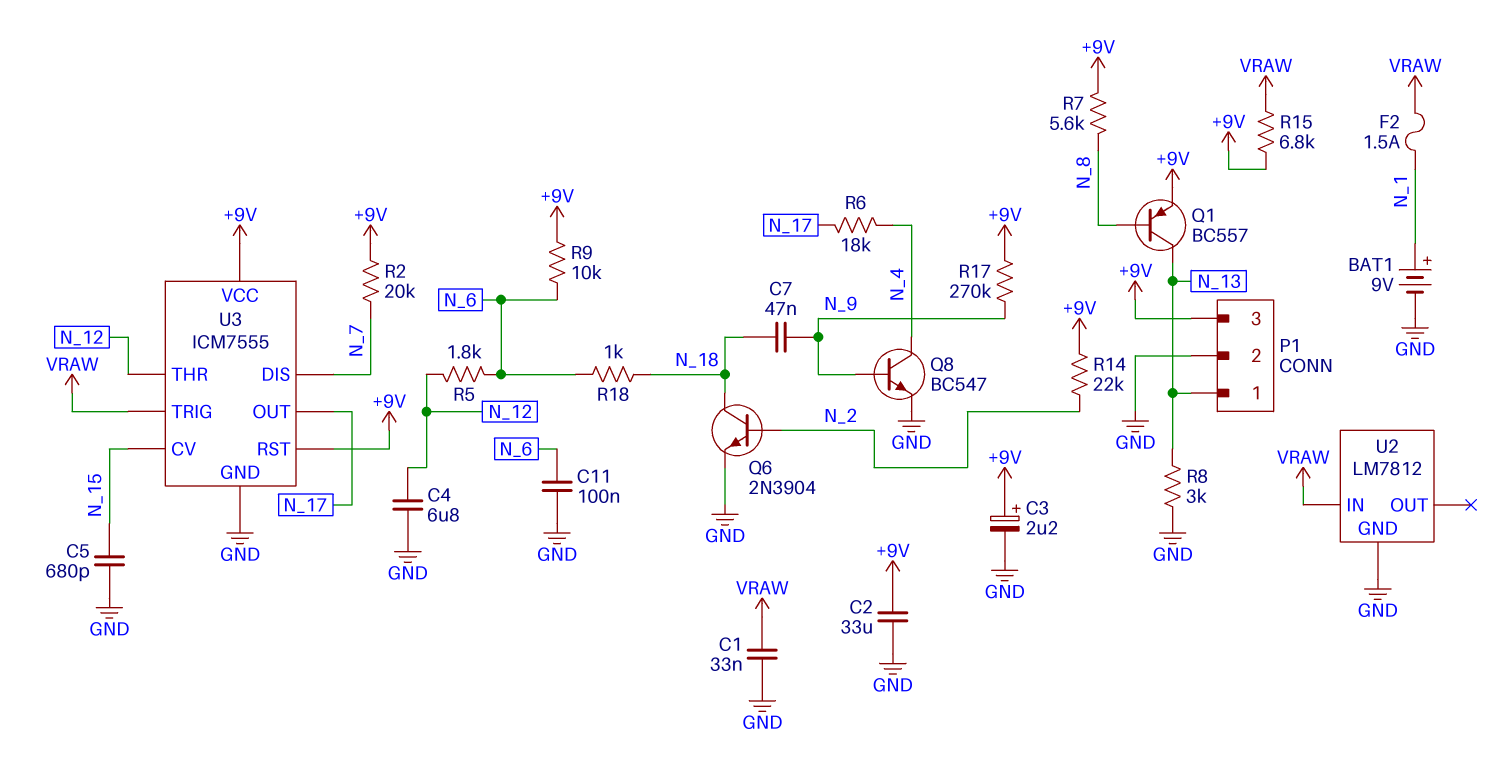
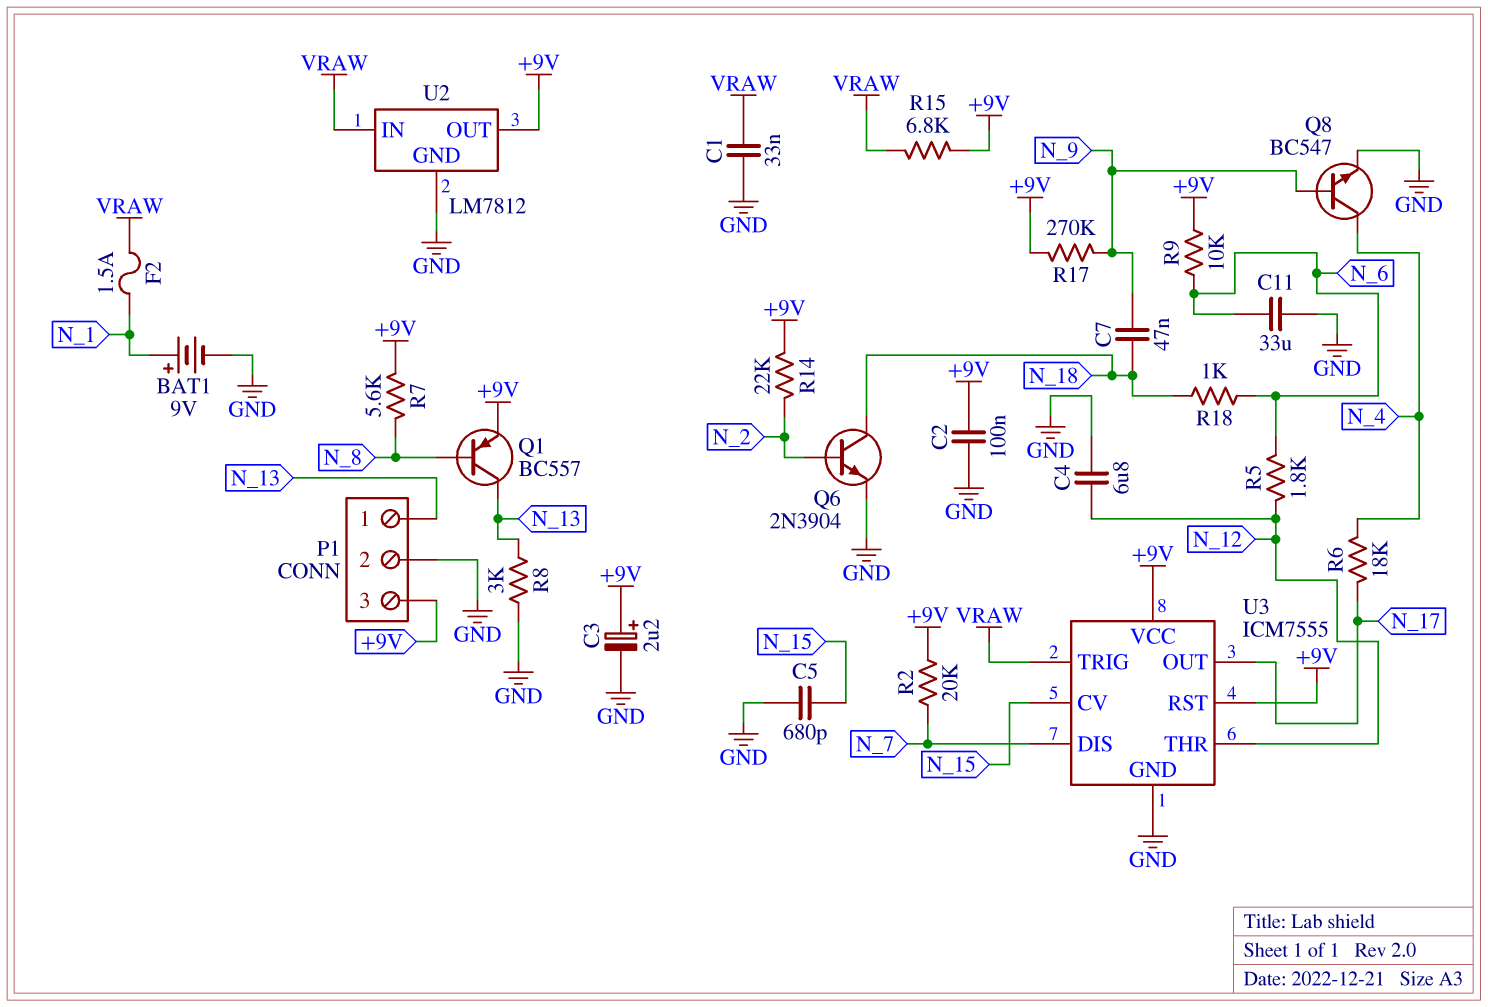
C2: 33uF (+9V, GND) -> 100nF (+9V, GND)
C11: 100nF (GND, N_6) -> 33uF (GND, N_6)
U2 pin OUT: none -> +9V

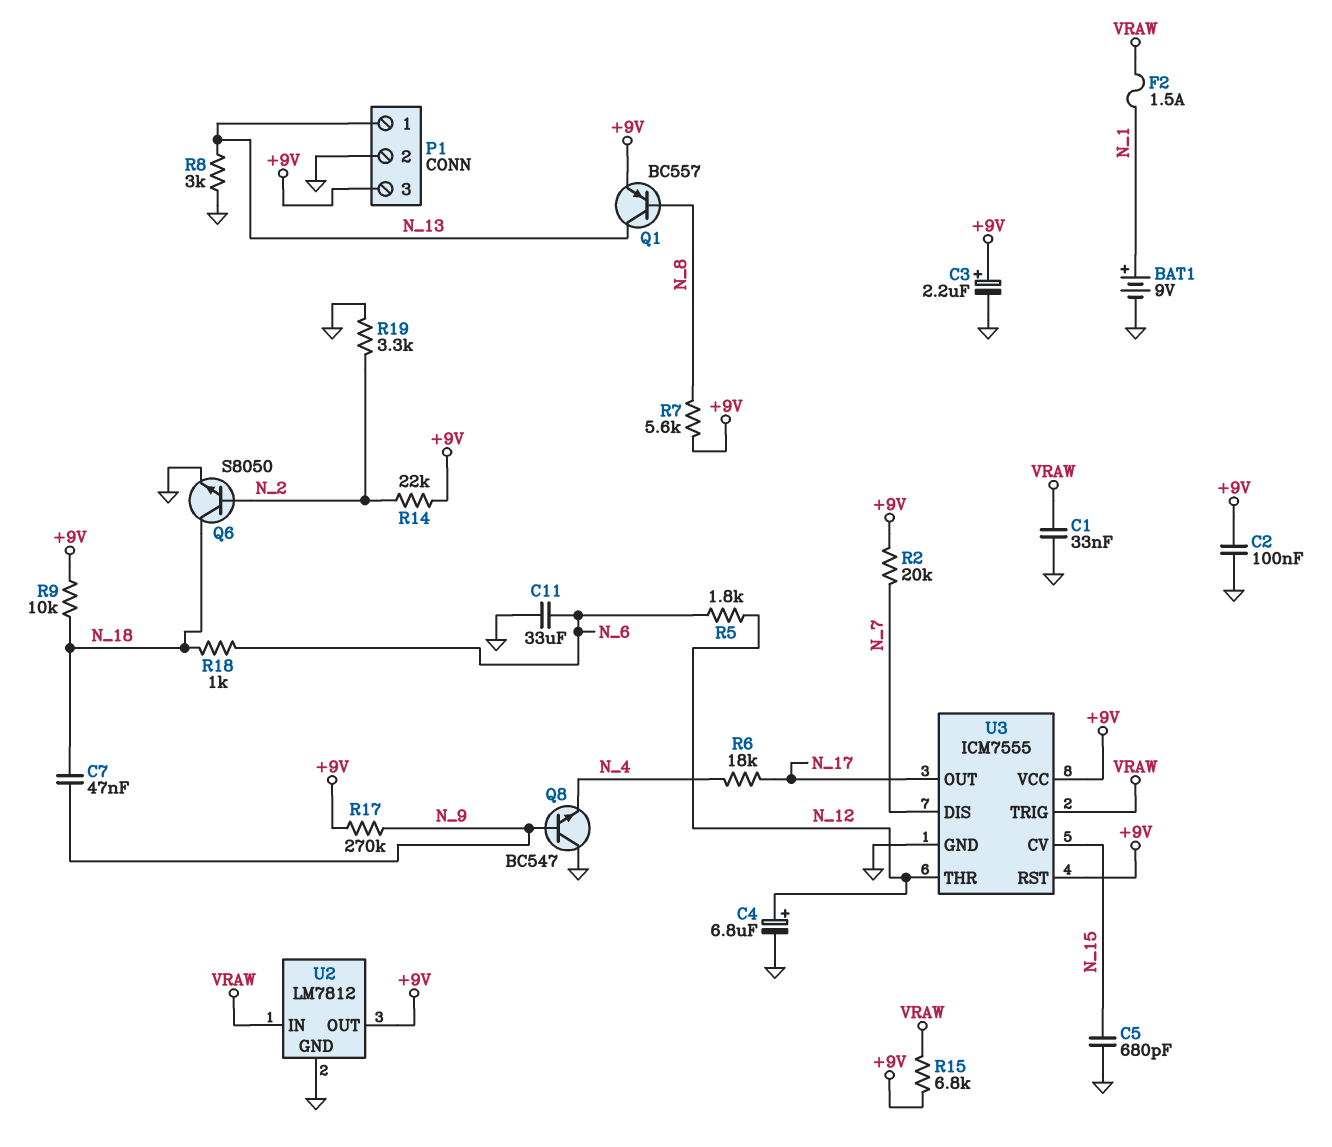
C4: 6.8uF (GND, N_12) -> 6.8uF (plus N_12, minus GND)
Q6: NPN 2N3904 (B N_2, C N_18, E GND) -> NPN S8050 (B N_2, C N_18, E GND)
Q8: NPN BC547 (B N_9, C N_4, E GND) -> NPN BC547 (B N_9, C GND, E N_4)
R9: 10k (+9V, N_6) -> 10k (+9V, N_18)
R19: none -> 3.3k (GND, N_2)

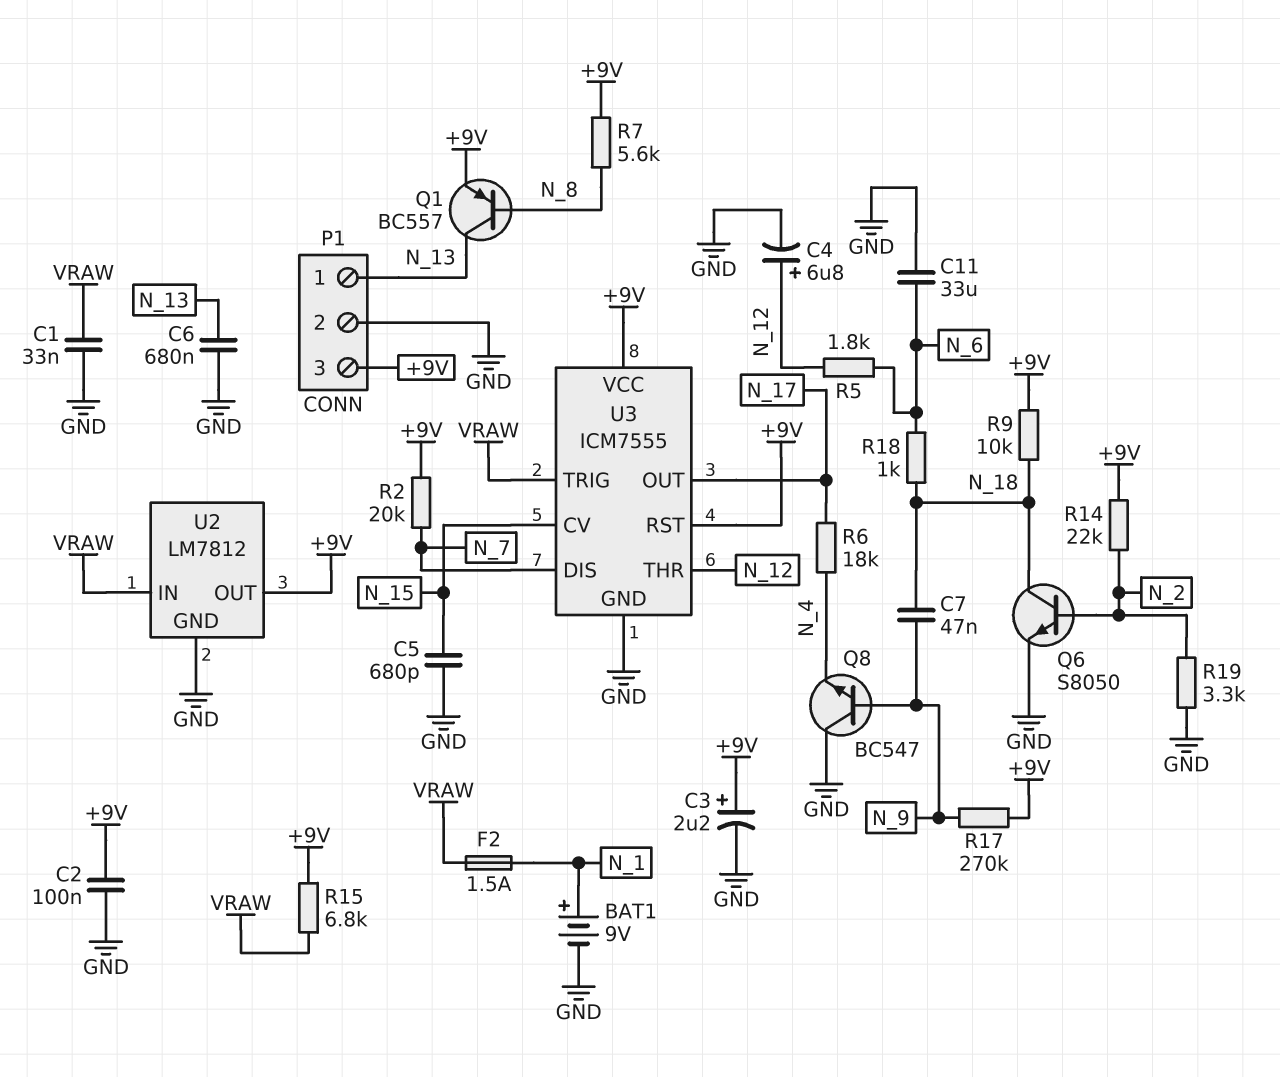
C6: none -> 680nF (GND, N_13)
R8: 3k (GND, N_13) -> none

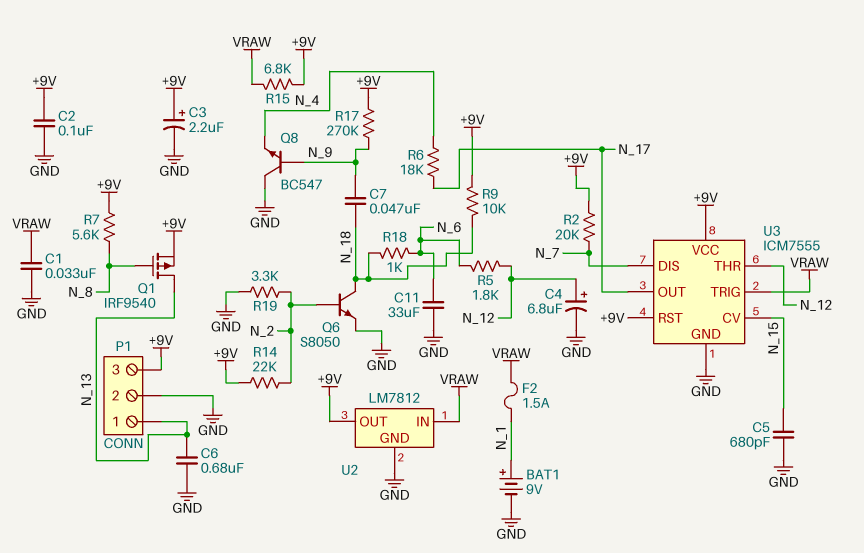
Q1: PNP BC557 (B N_8, C N_13, E +9V) -> PMOS IRF9540 (G N_8, D N_13, S +9V)

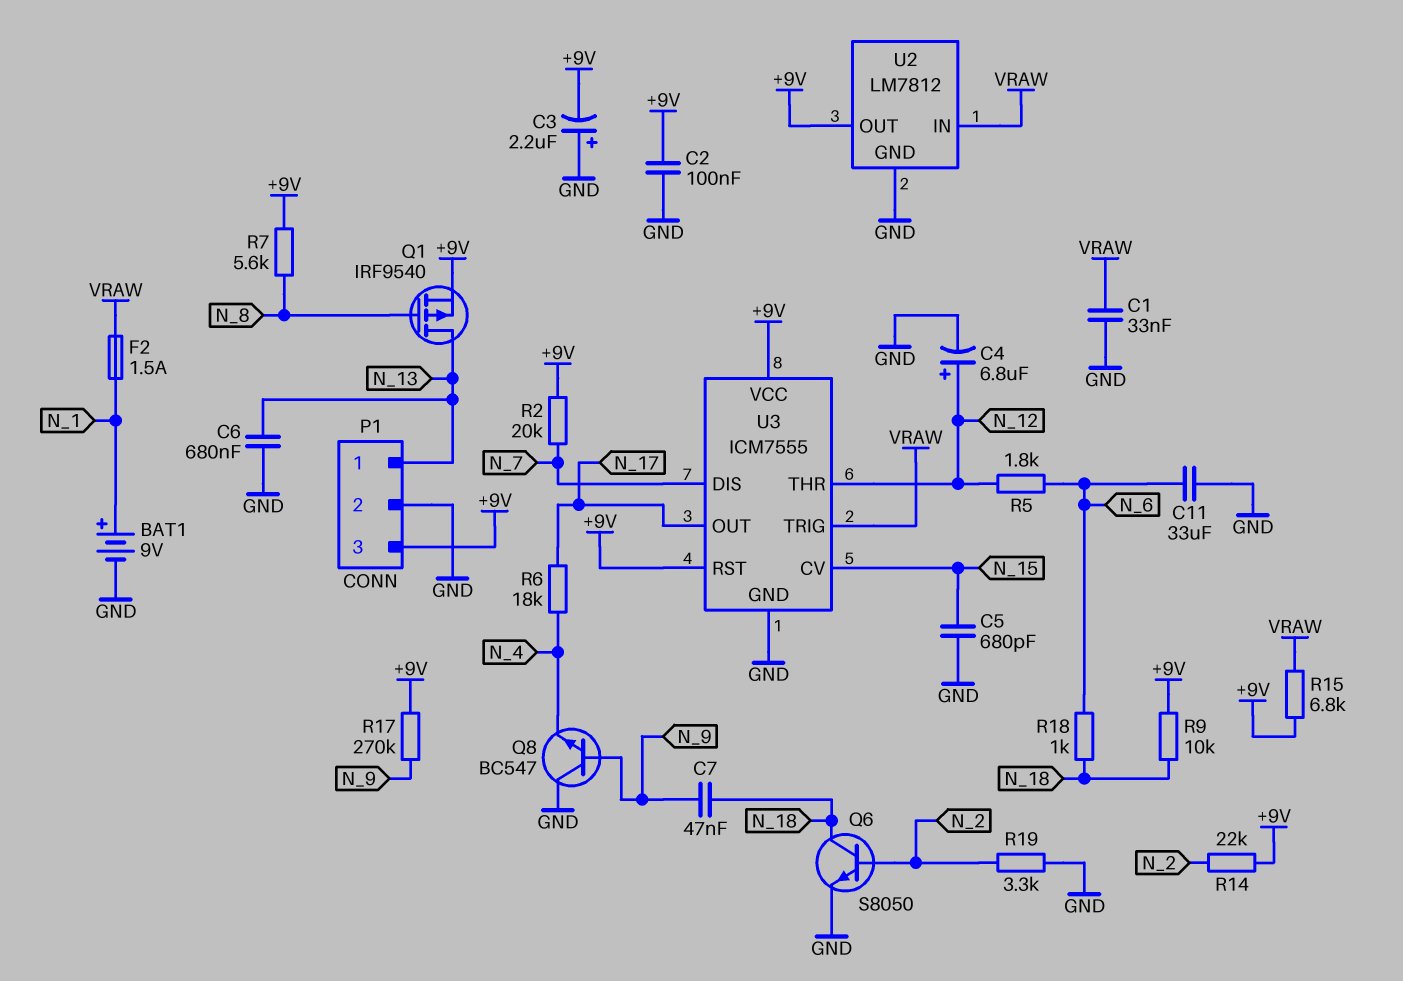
C3: 2.2uF (plus +9V, minus GND) -> 2.2uF (plus GND, minus +9V)

